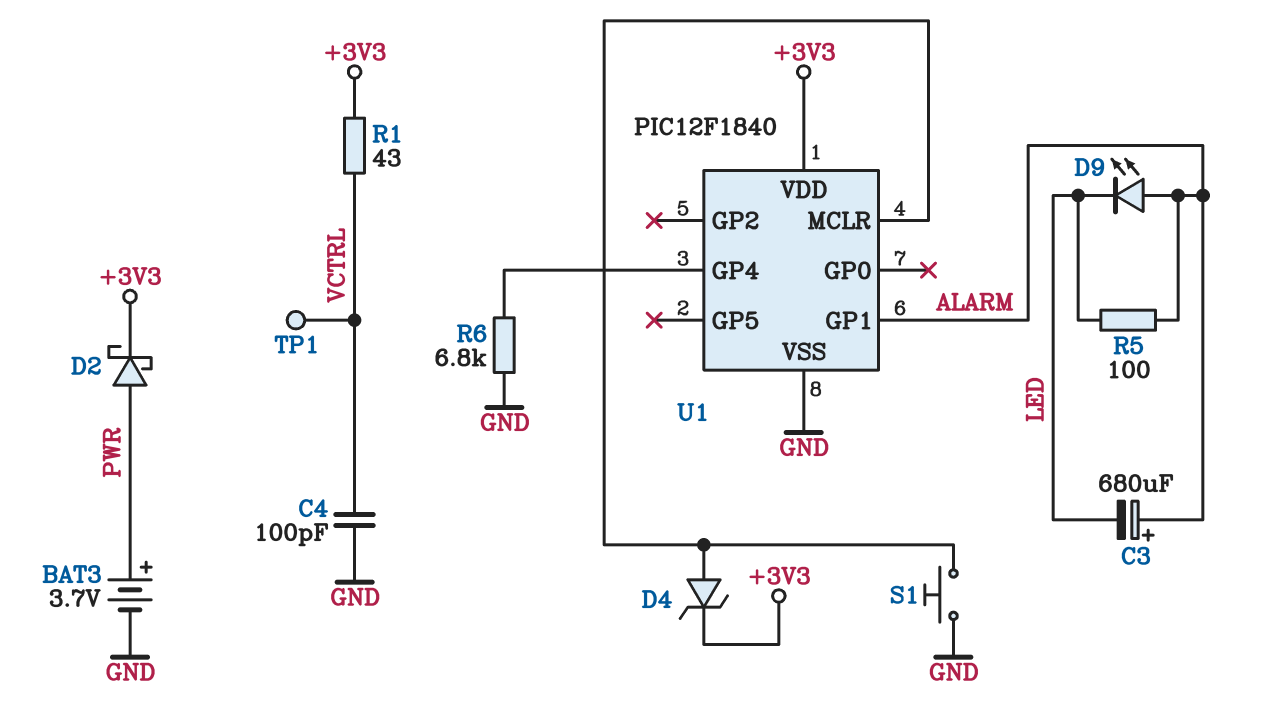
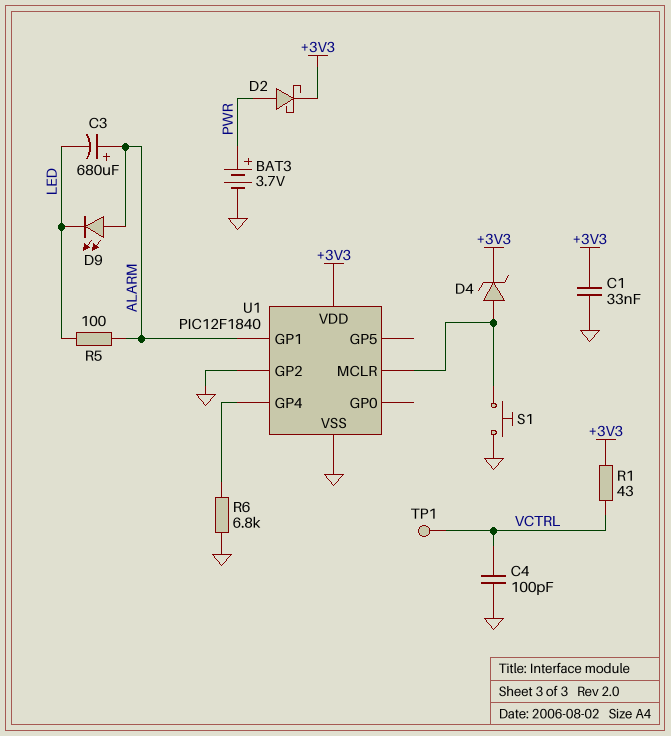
C1: none -> 33nF (+3V3, GND)
U1 pin GP2: none -> GND

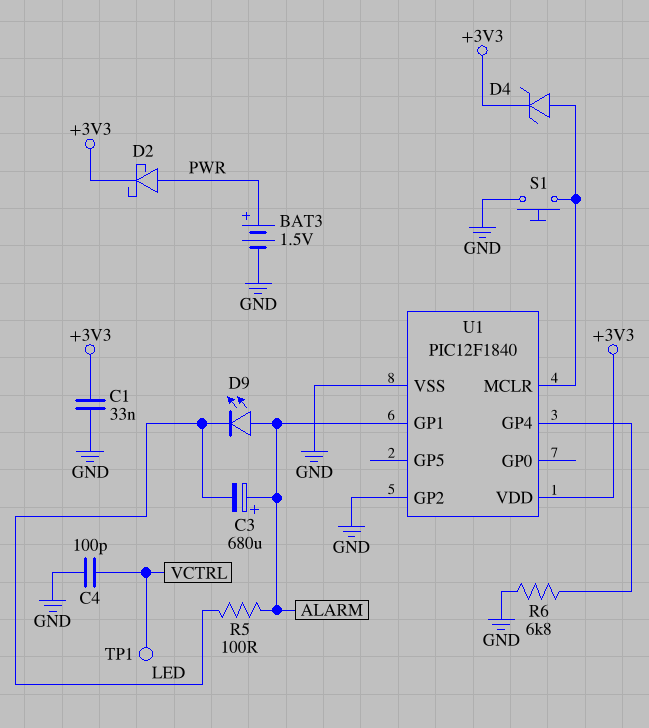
BAT3: 3.7V (plus PWR, minus GND) -> 1.5V (plus PWR, minus GND)
R1: 43 (+3V3, VCTRL) -> none

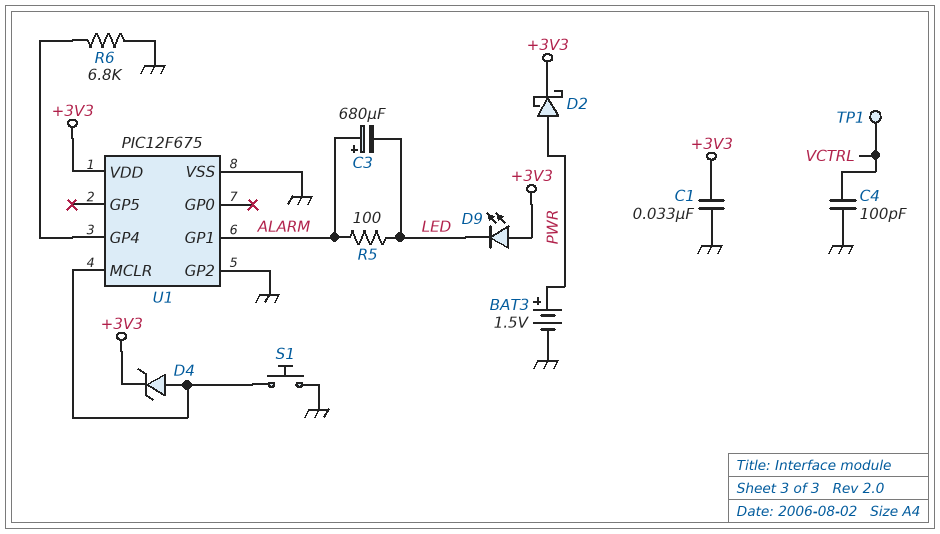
D9: LED (A ALARM, K LED) -> LED (A +3V3, K LED)
U1: PIC12F1840 -> PIC12F675

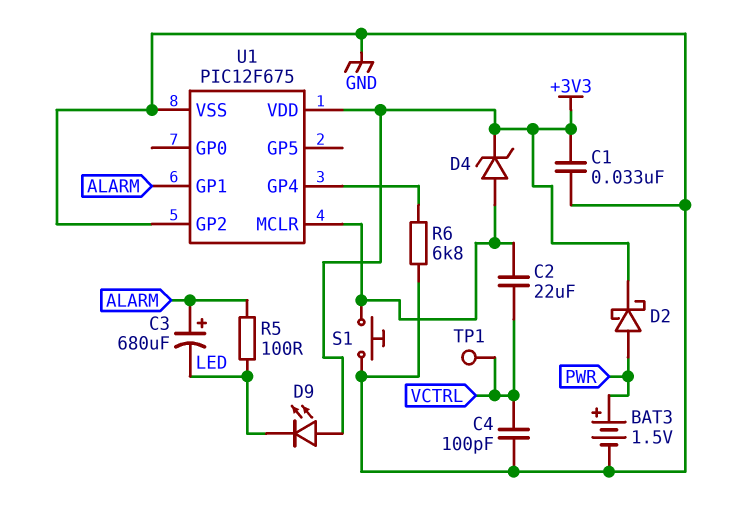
C2: none -> 22uF (U1/MCLR, VCTRL)

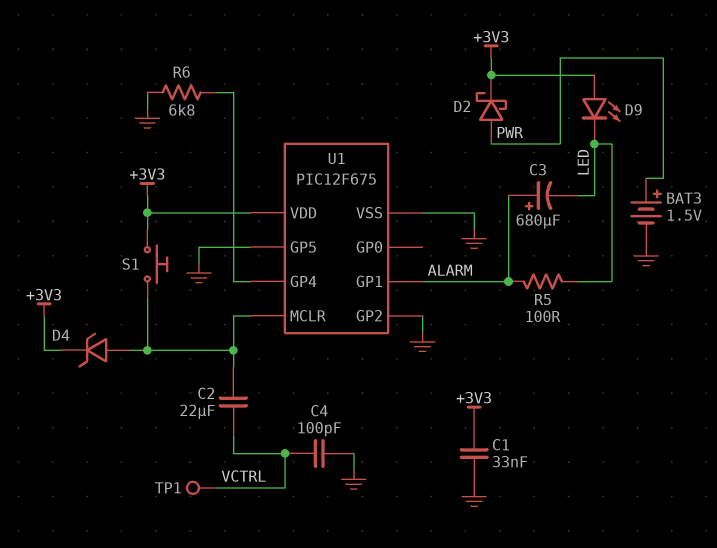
S1: button (GND, U1/MCLR) -> button (+3V3, U1/MCLR)
U1 pin GP5: none -> GND

